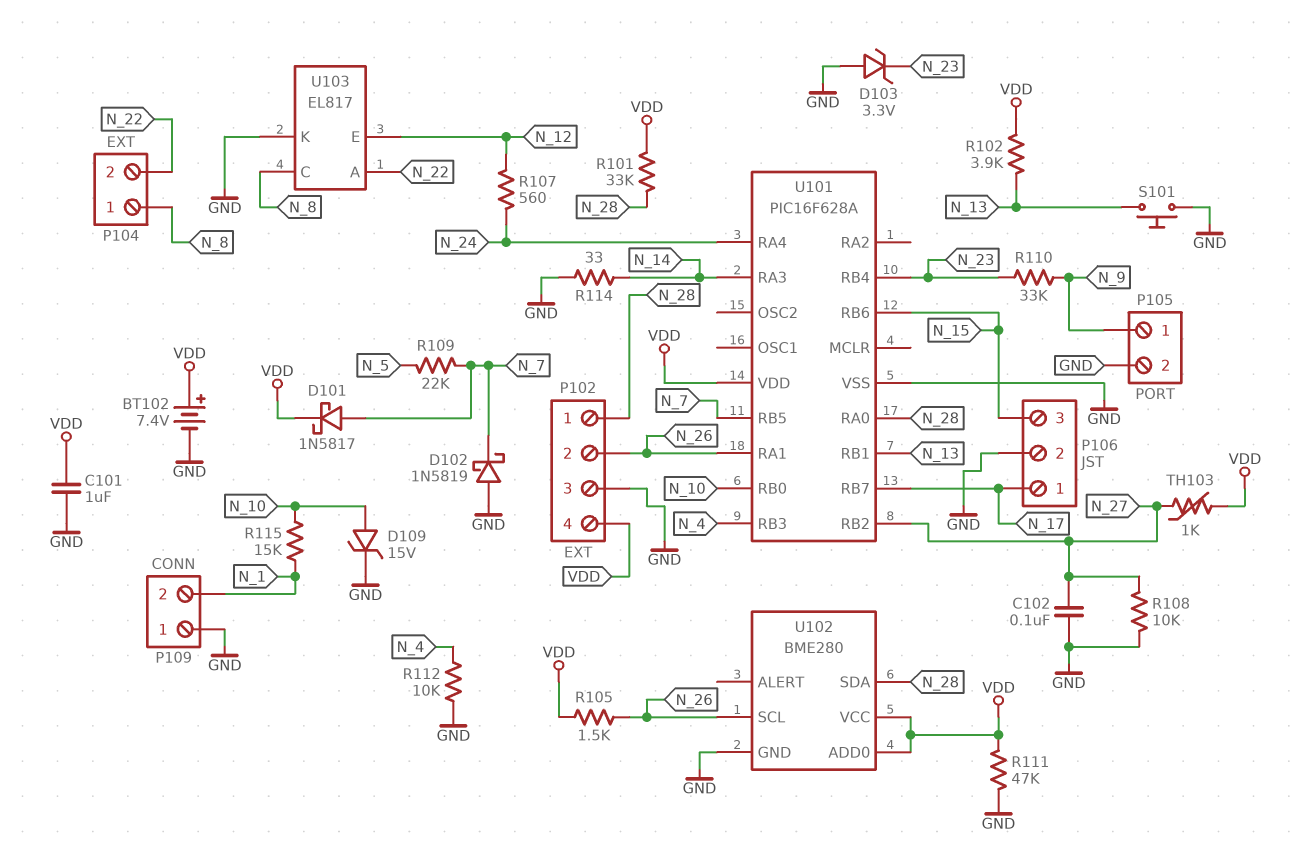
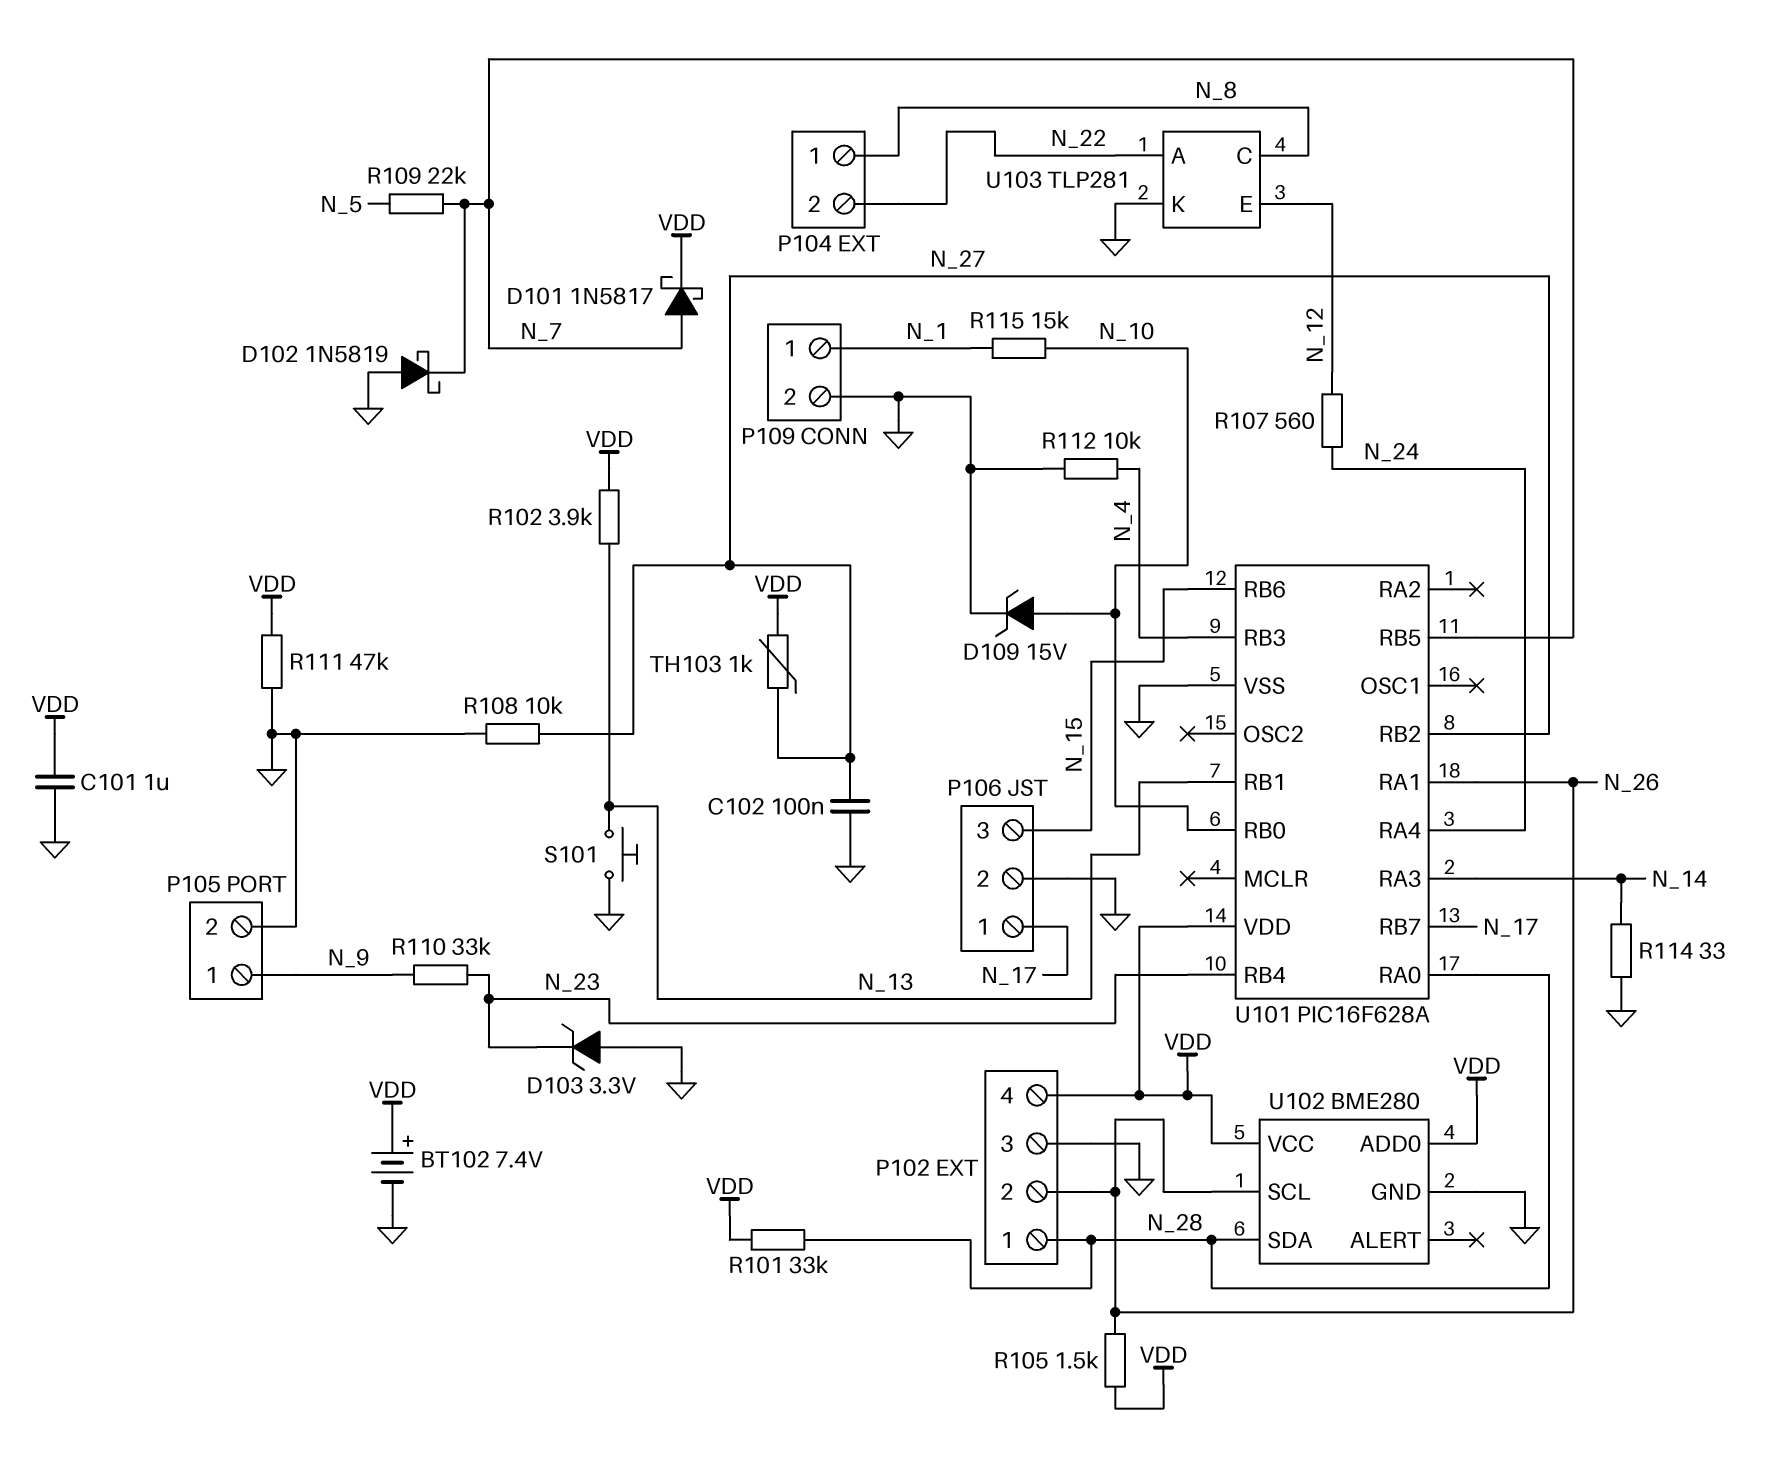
P109 pin 1: GND -> N_1
P109 pin 2: N_1 -> GND
U103: EL817 -> TLP281

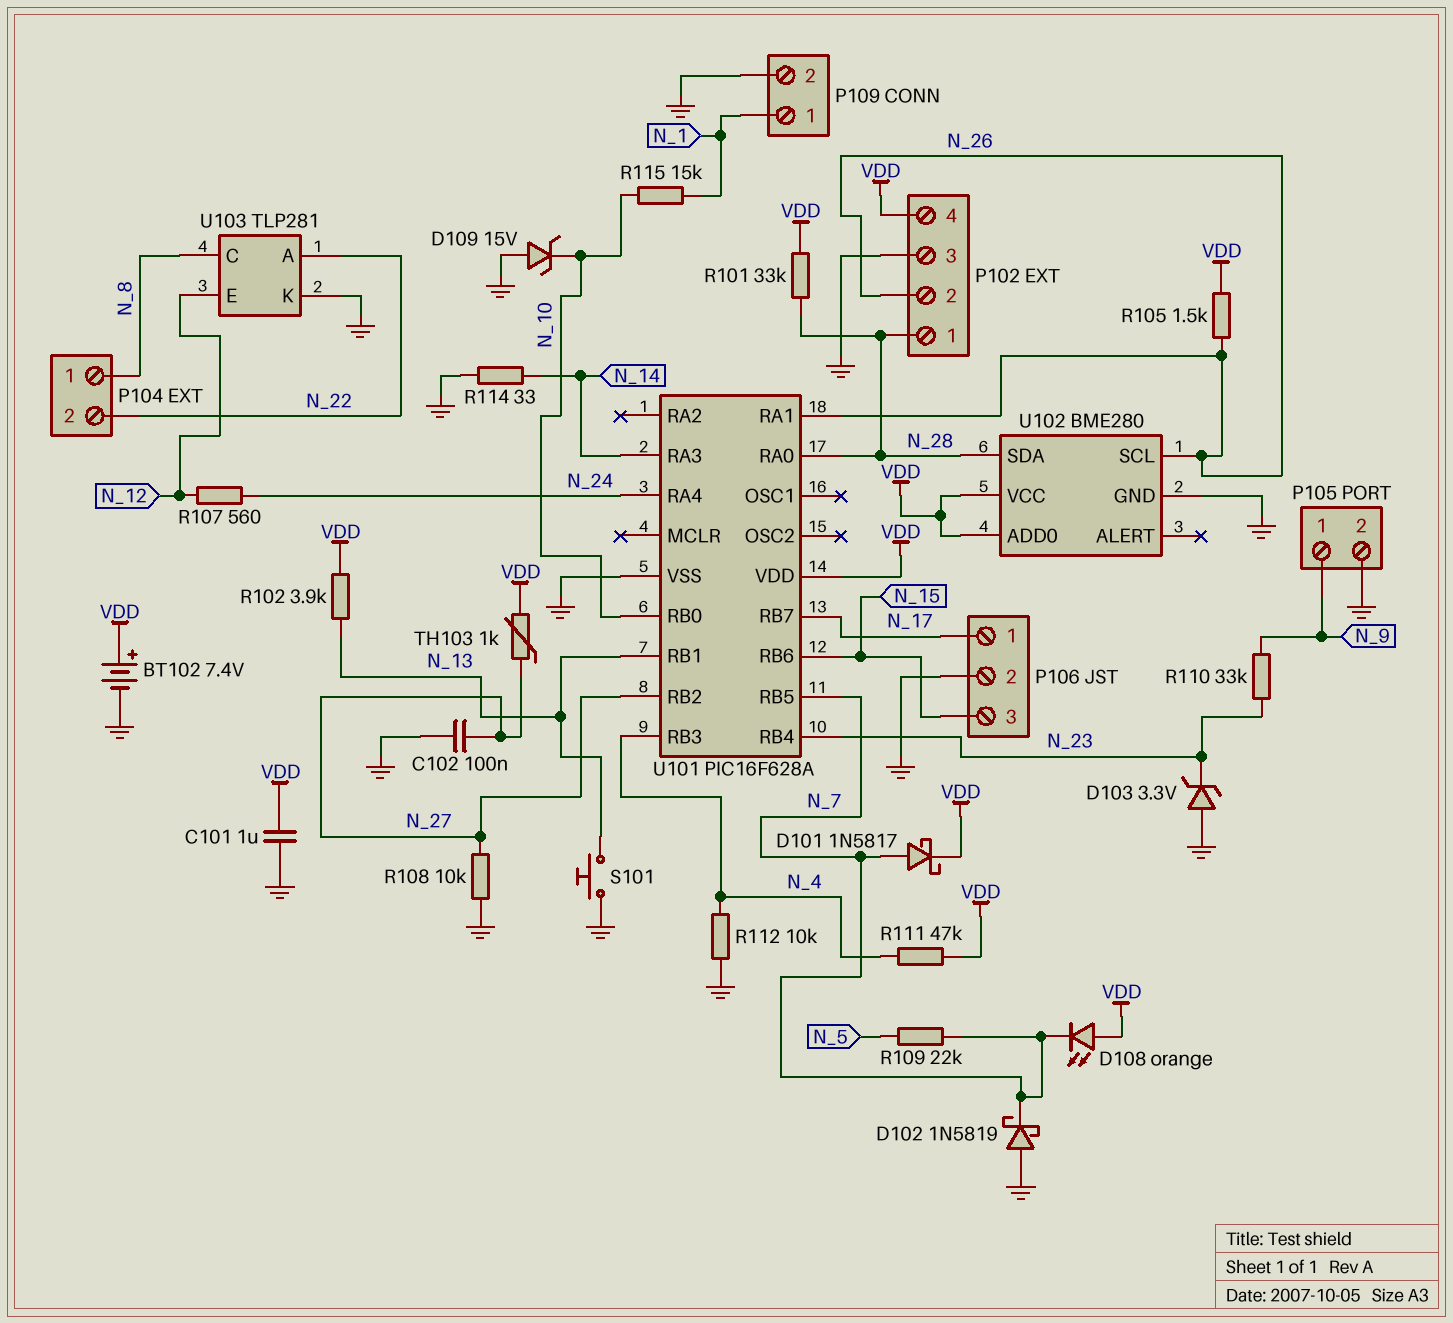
D108: none -> LED orange (A VDD, K N_7)
D109: zener 15V (A N_10, K GND) -> zener 15V (A GND, K N_10)
R111: 47k (GND, VDD) -> 47k (N_4, VDD)

